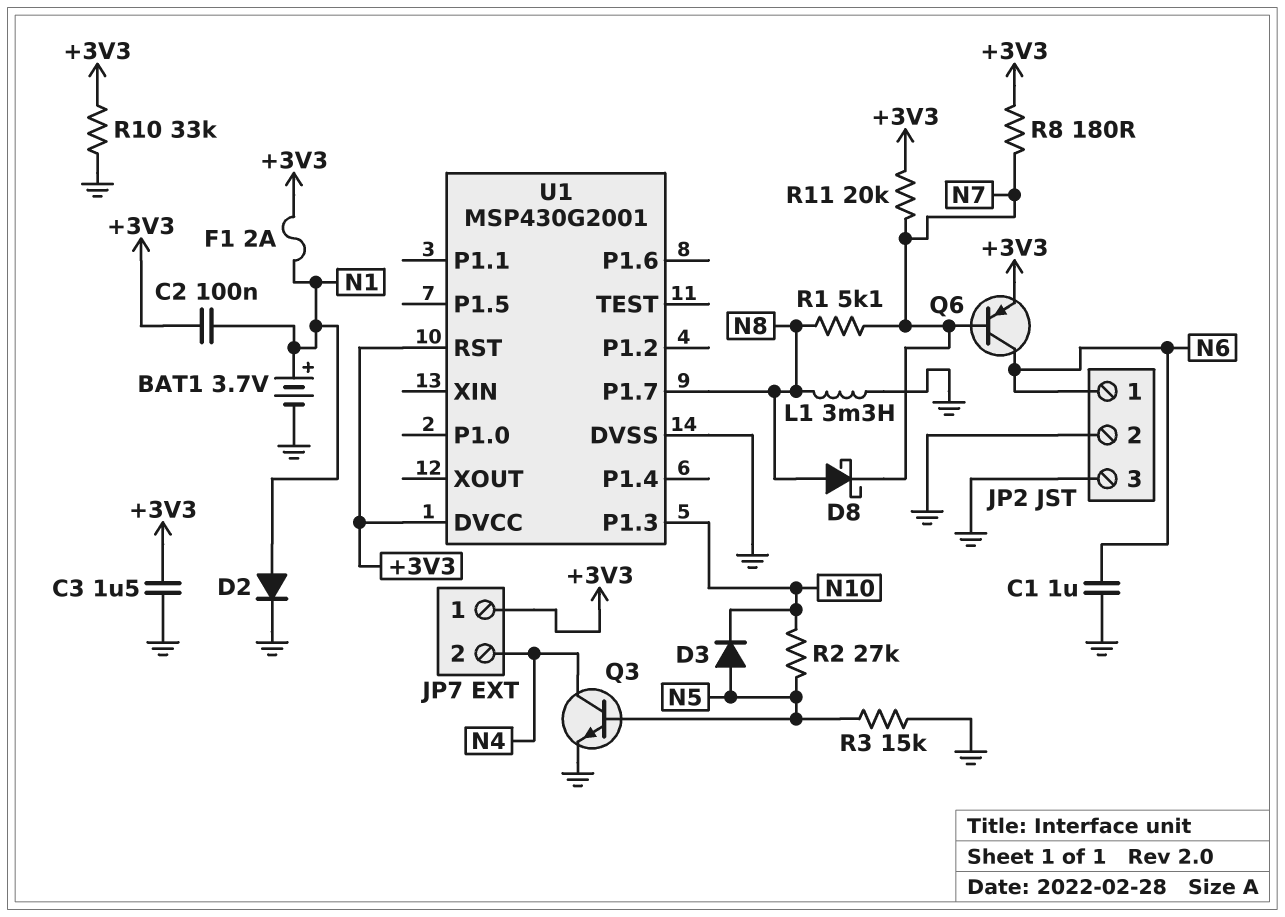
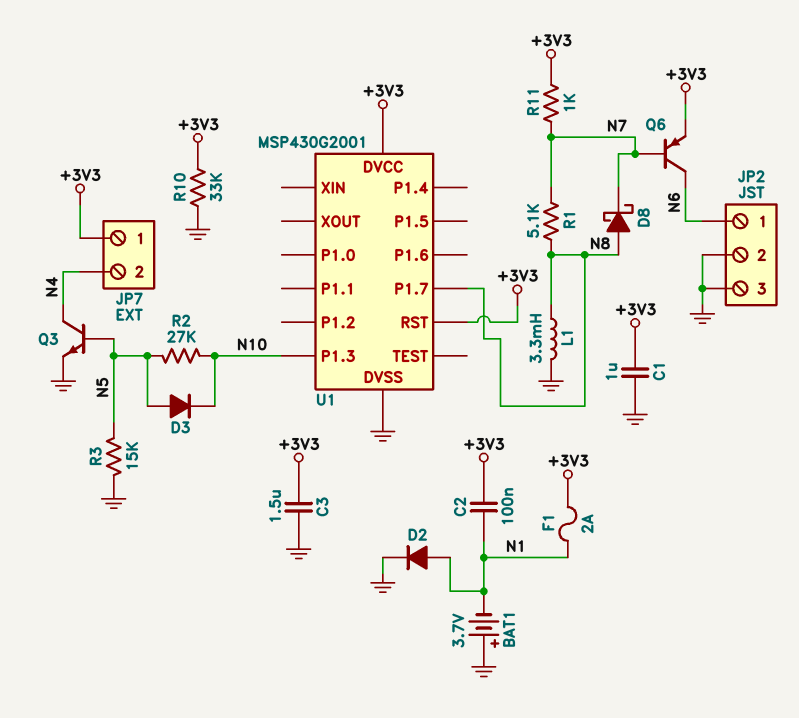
BAT1: 3.7V (plus N1, minus GND) -> 3.7V (plus GND, minus N1)
C1: 1uF (GND, N6) -> 1uF (+3V3, GND)
R8: 180 (+3V3, N7) -> none
R11: 20k (+3V3, N7) -> 1k (+3V3, N7)

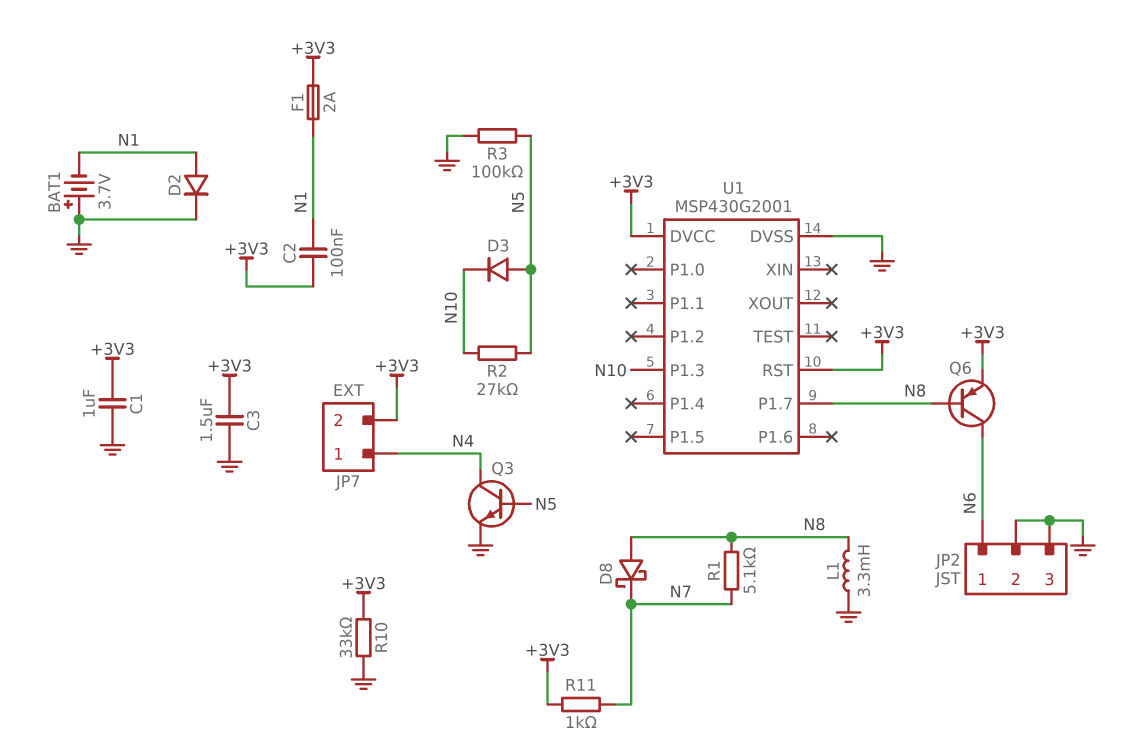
JP7 pin 1: +3V3 -> N4
JP7 pin 2: N4 -> +3V3
Q6: PNP (B N7, C N6, E +3V3) -> PNP (B N8, C N6, E +3V3)
R3: 15k (GND, N5) -> 100k (GND, N5)

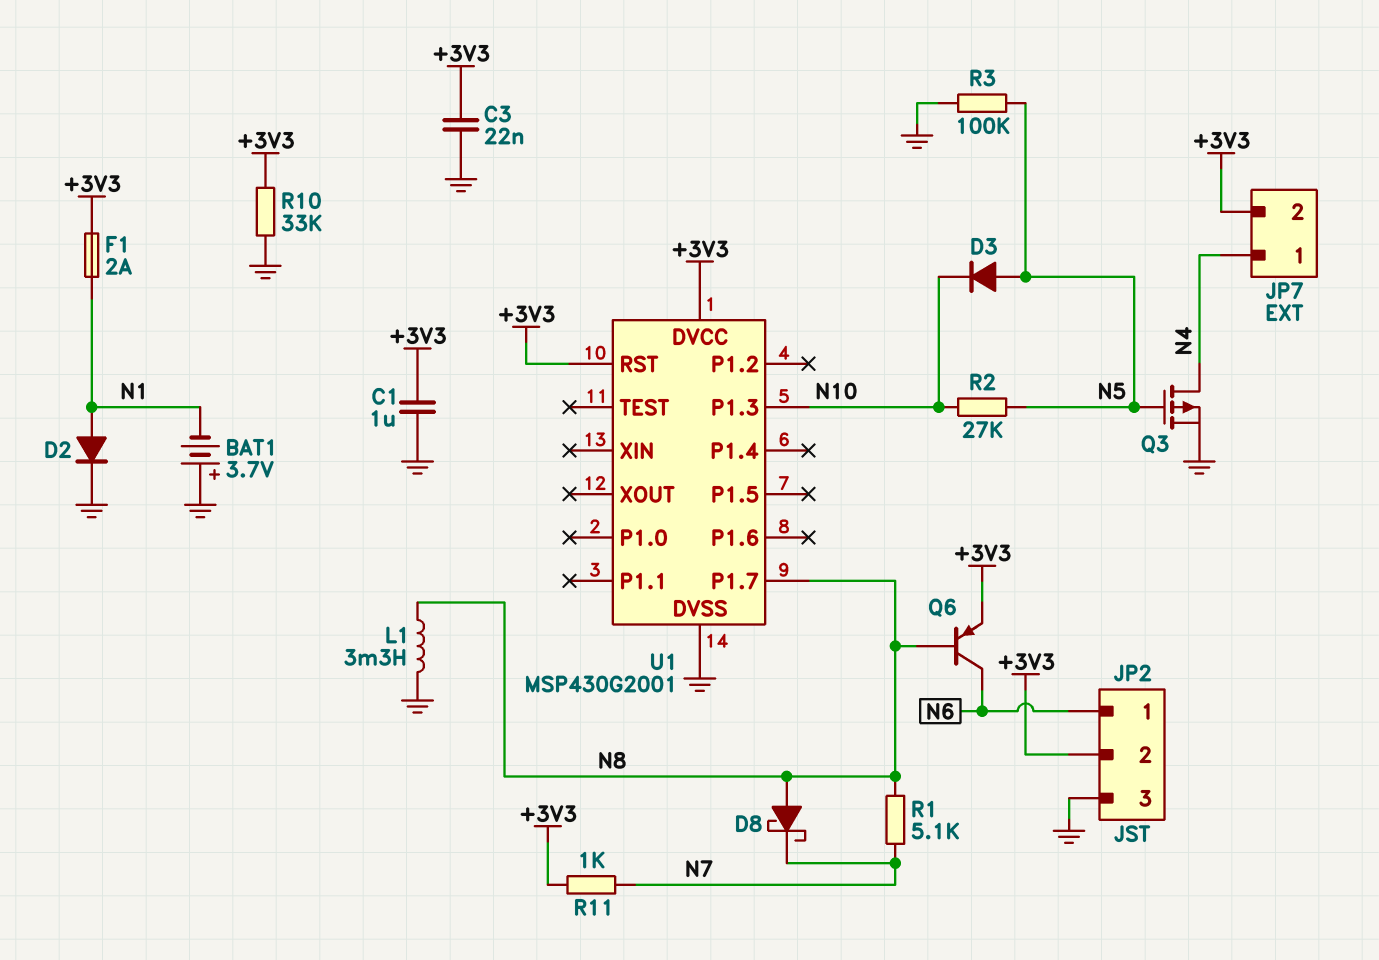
C2: 100nF (+3V3, N1) -> none
C3: 1.5uF (+3V3, GND) -> 22nF (+3V3, GND)
JP2 pin 2: GND -> +3V3
Q3: NPN (B N5, C N4, E GND) -> PMOS (G N5, D N4, S GND)

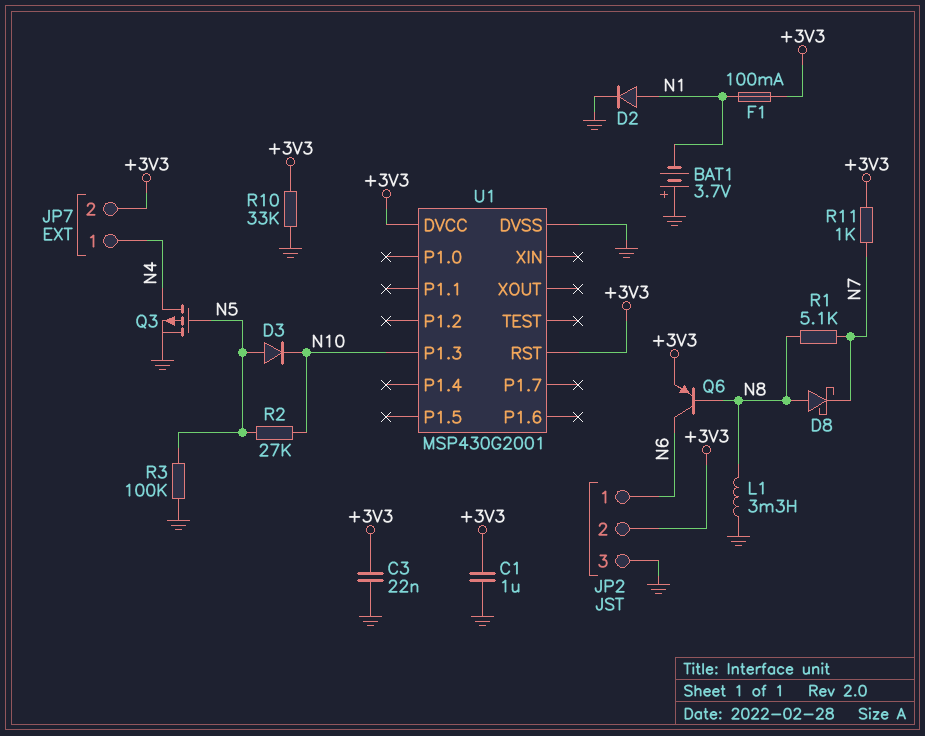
F1: 2A (+3V3, N1) -> 100mA (+3V3, N1)
U1 pin P1.7: N8 -> none

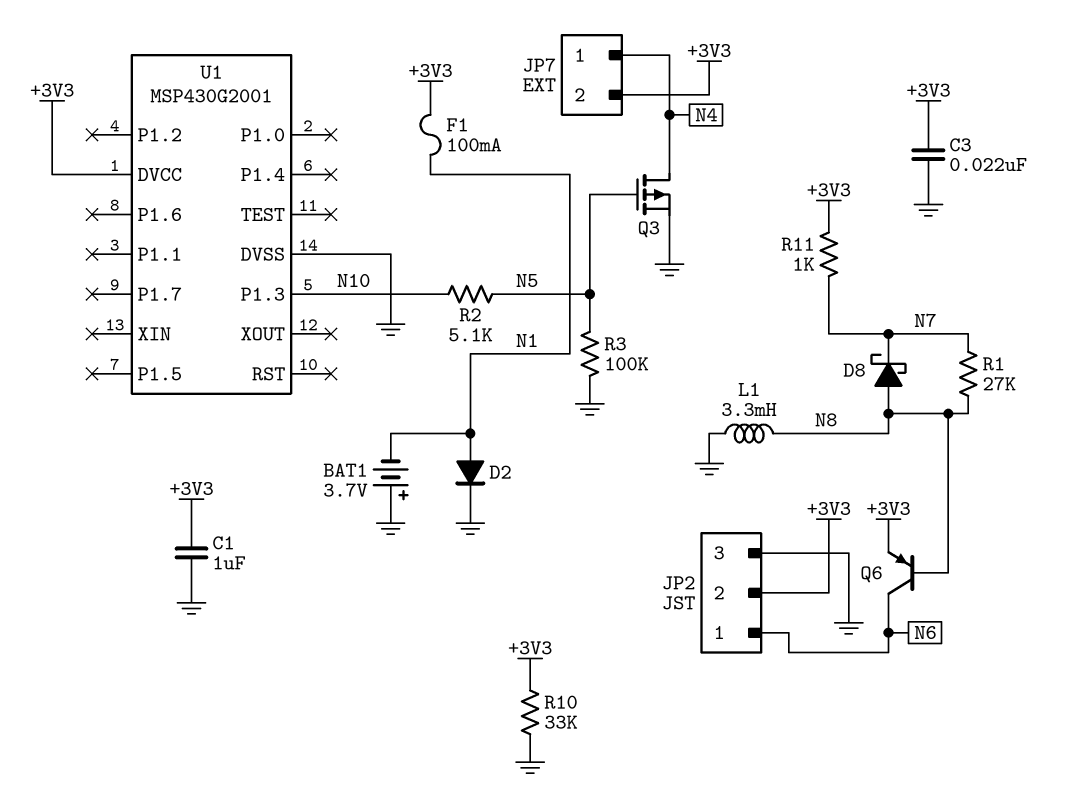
D3: diode (A N5, K N10) -> none
R1: 5.1k (N7, N8) -> 27k (N7, N8)
R2: 27k (N5, N10) -> 5.1k (N5, N10)
U1 pin RST: +3V3 -> none

